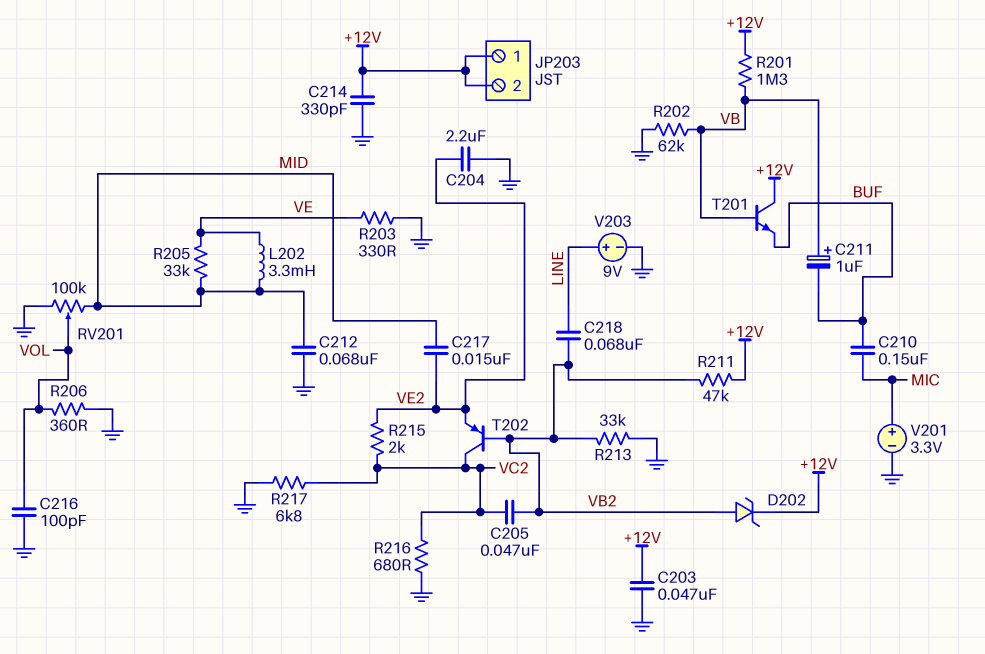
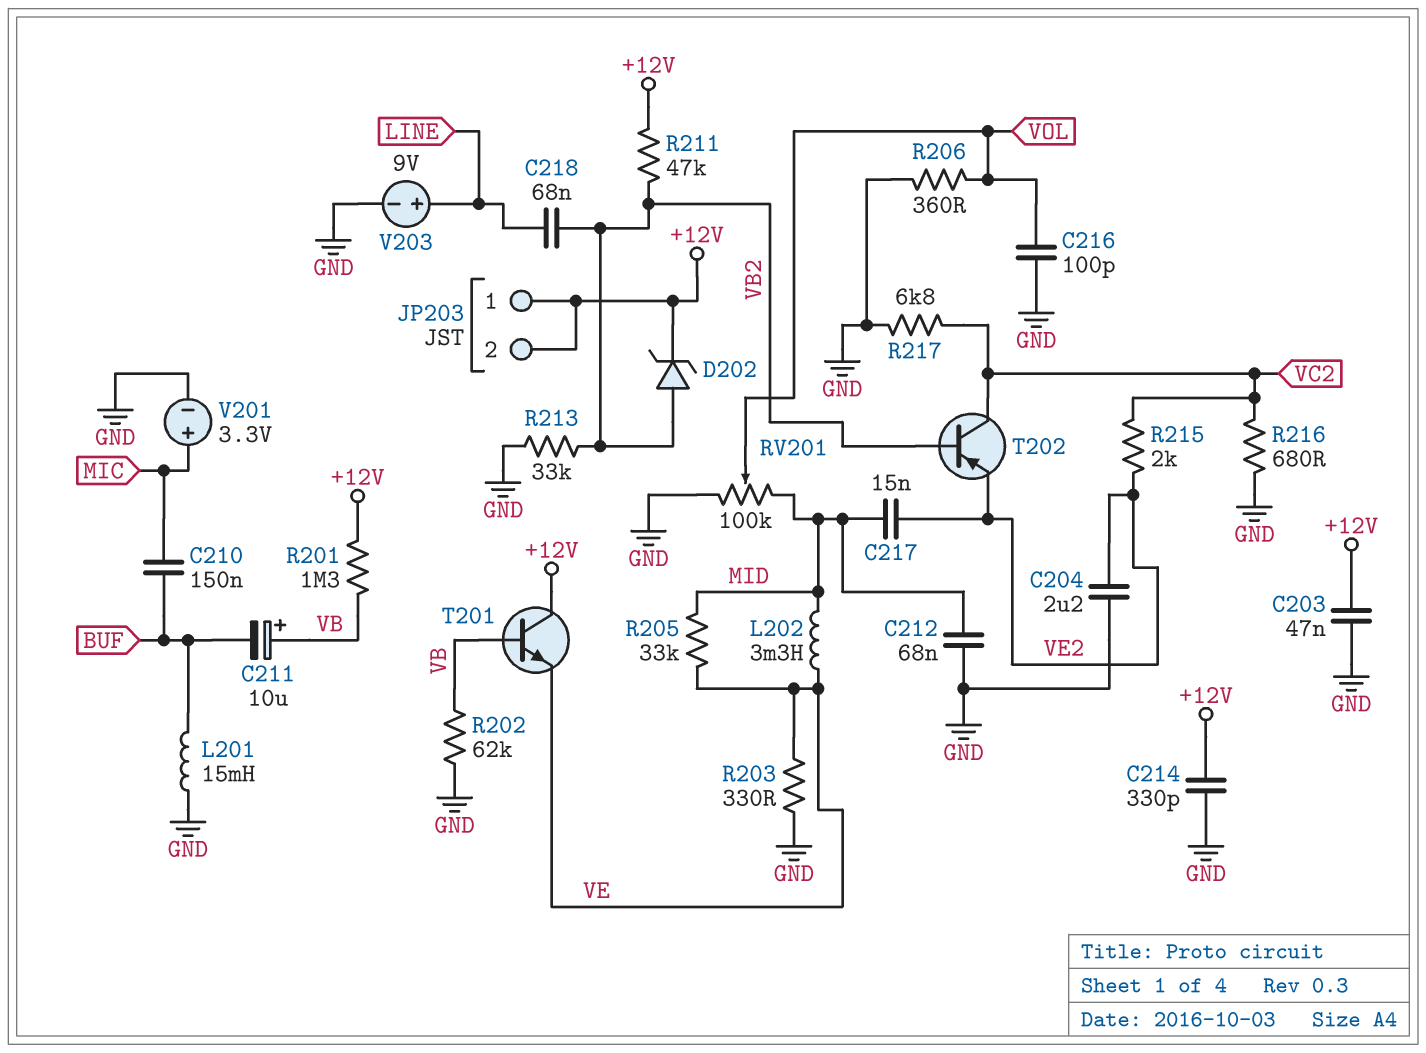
C205: 47nF (VB2, VC2) -> none
C211: 1uF (plus VB, minus BUF) -> 10uF (plus VB, minus BUF)
L201: none -> 15mH (BUF, GND)
T201: NPN (B VB, C +12V, E BUF) -> NPN (B VB, C +12V, E VE)

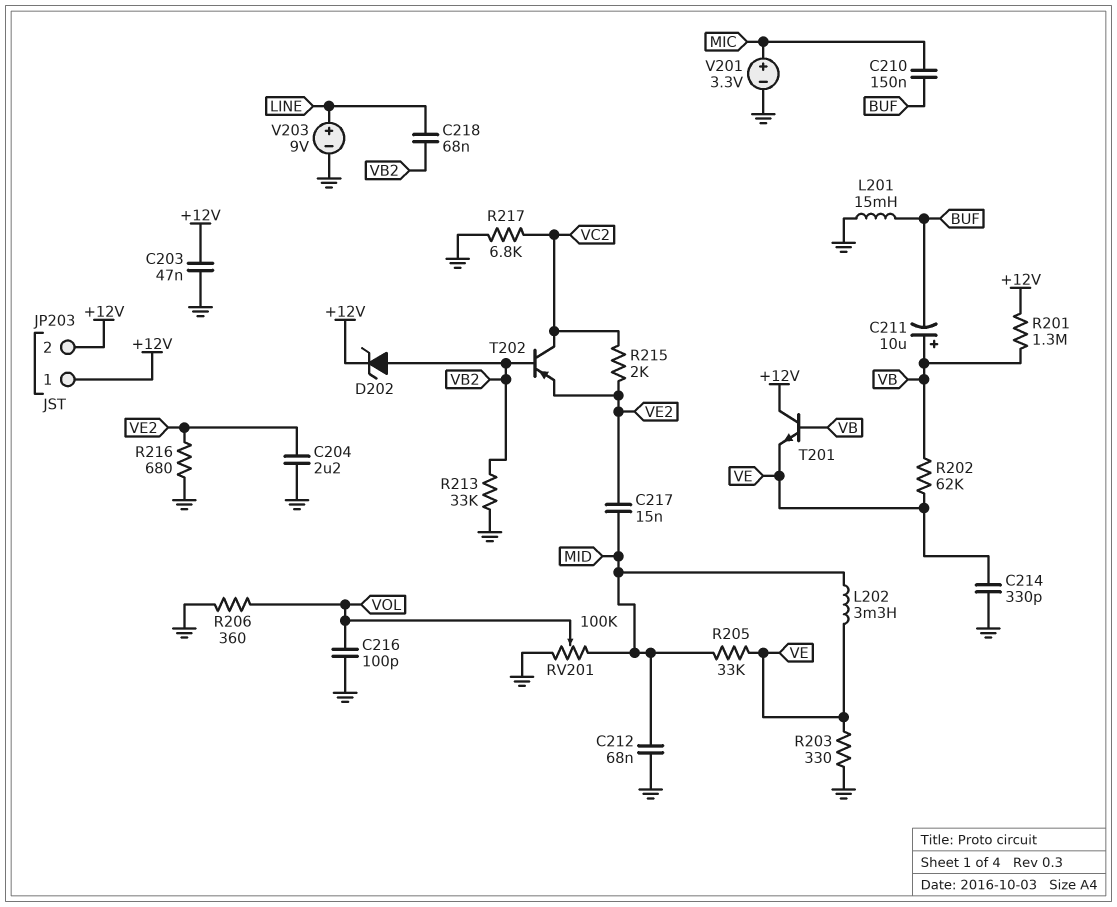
C214: 330pF (+12V, GND) -> 330pF (GND, VE)
R202: 62k (GND, VB) -> 62k (VB, VE)
R211: 47k (+12V, VB2) -> none
R216: 680 (GND, VC2) -> 680 (GND, VE2)

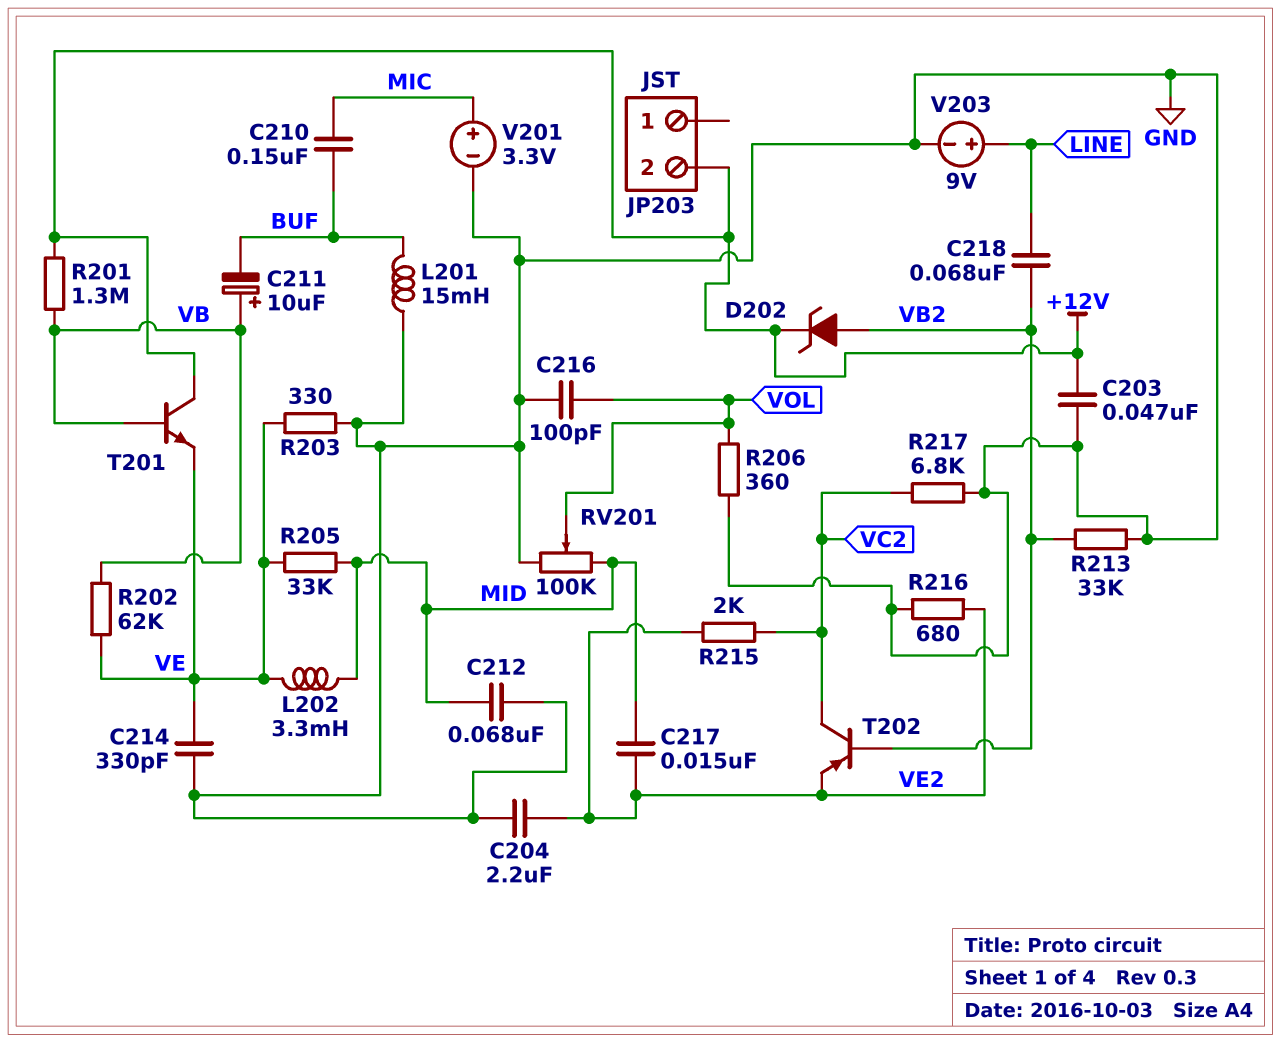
JP203 pin 1: +12V -> none

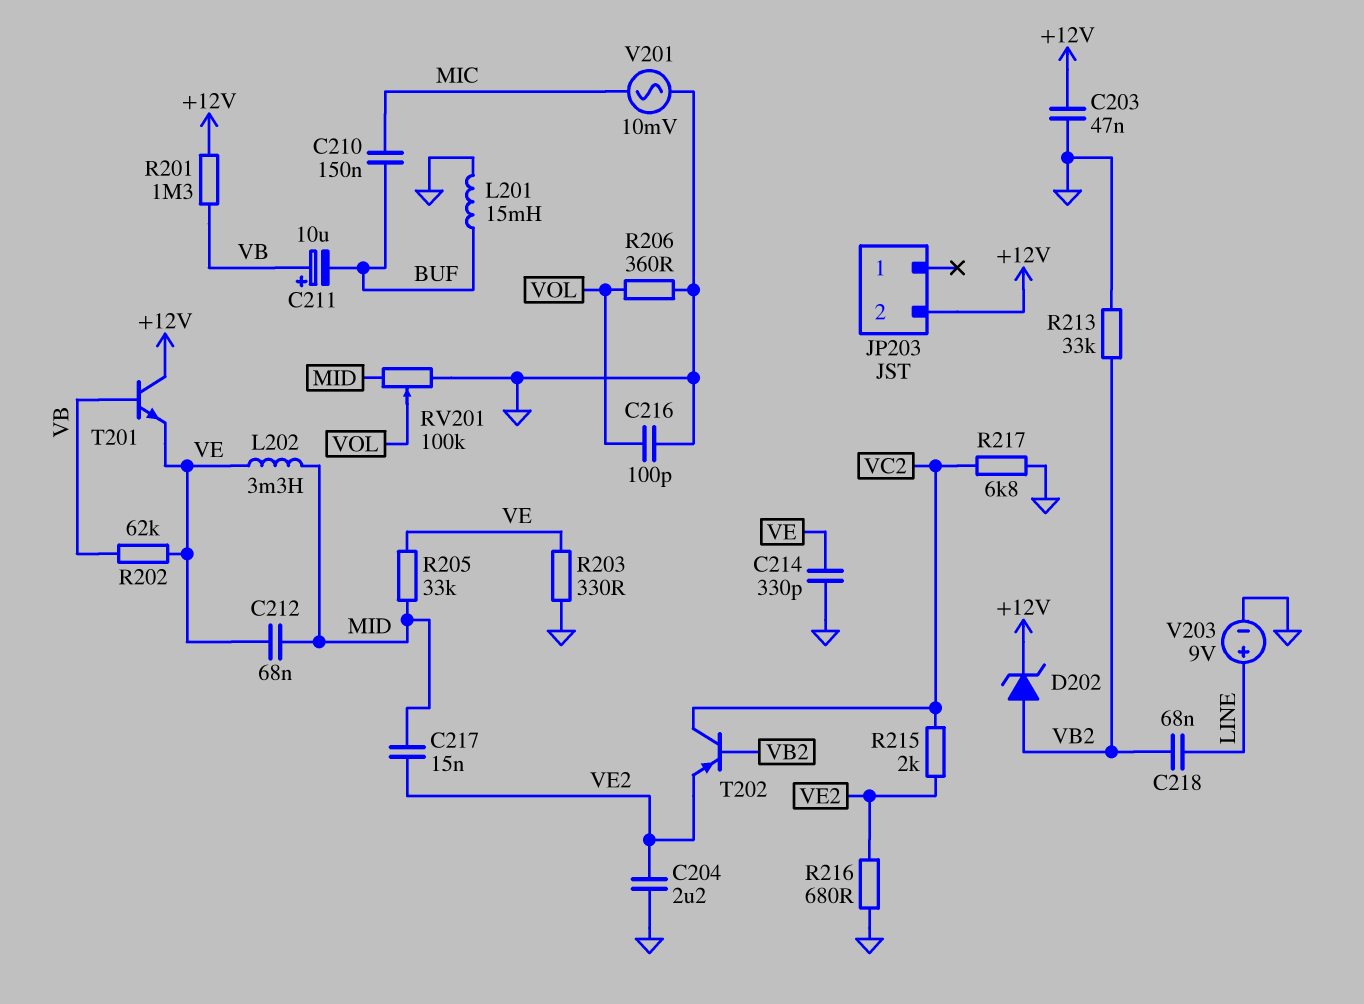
C212: 68nF (GND, MID) -> 68nF (MID, VE)
V201: 3.3V (plus MIC, minus GND) -> AC 10mV (GND, MIC)

